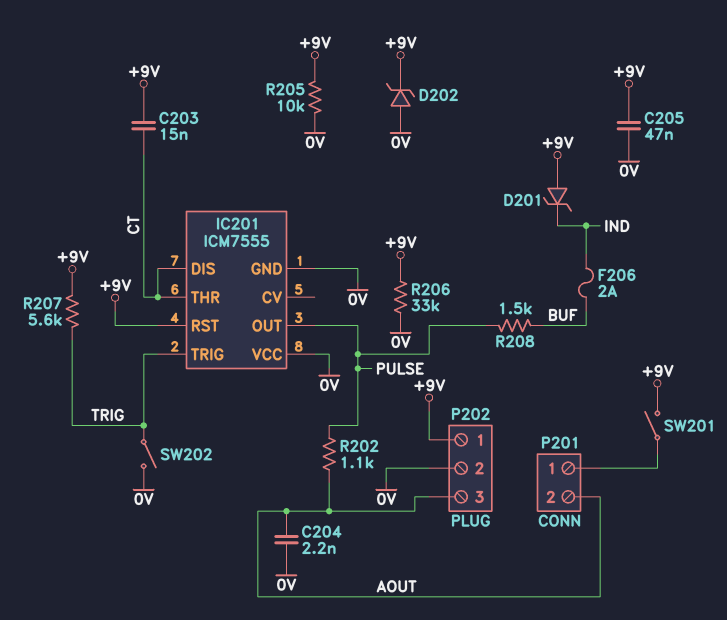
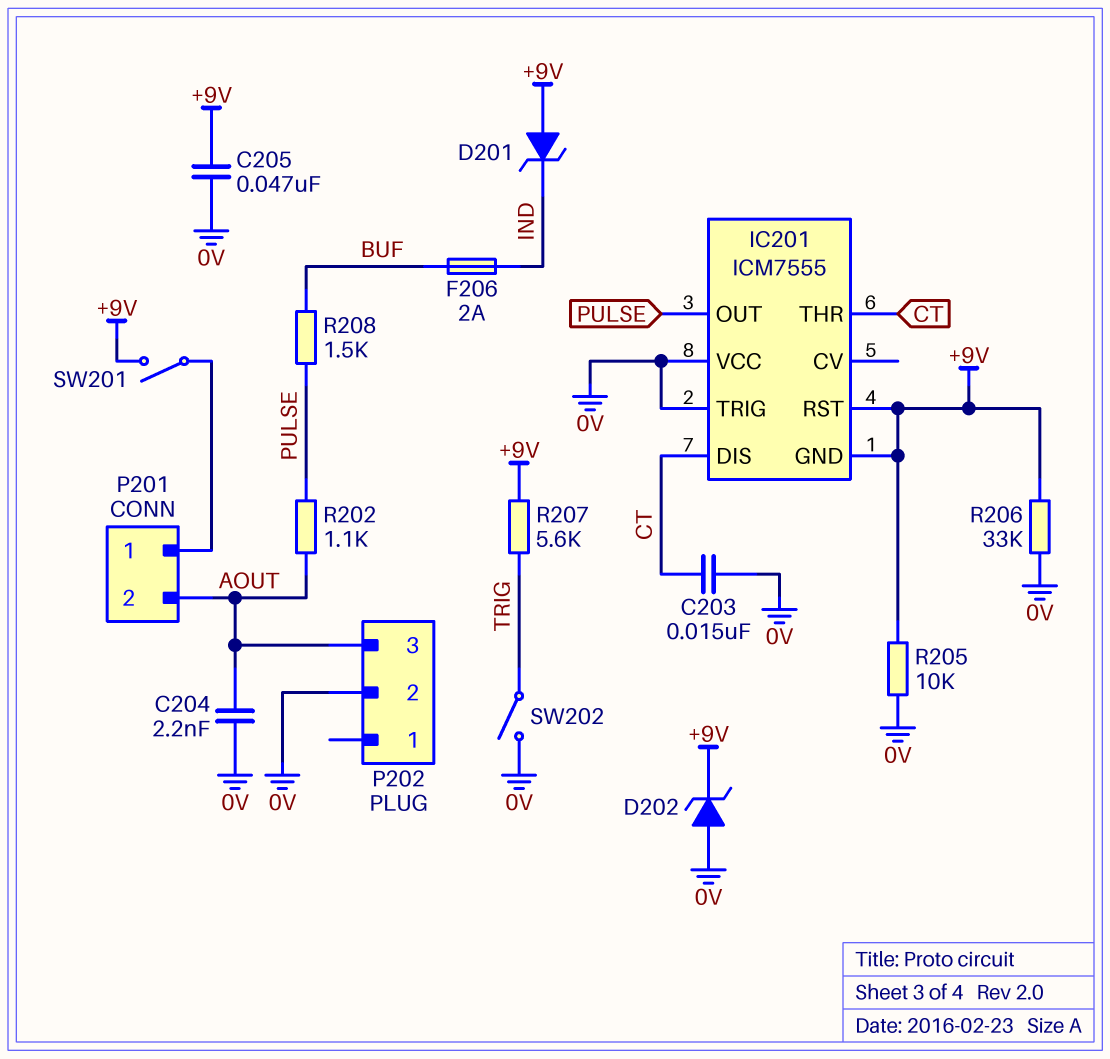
C203: 15nF (+9V, CT) -> 15nF (0V, CT)
IC201 pin GND: 0V -> +9V
IC201 pin TRIG: TRIG -> 0V
P202 pin 1: +9V -> none

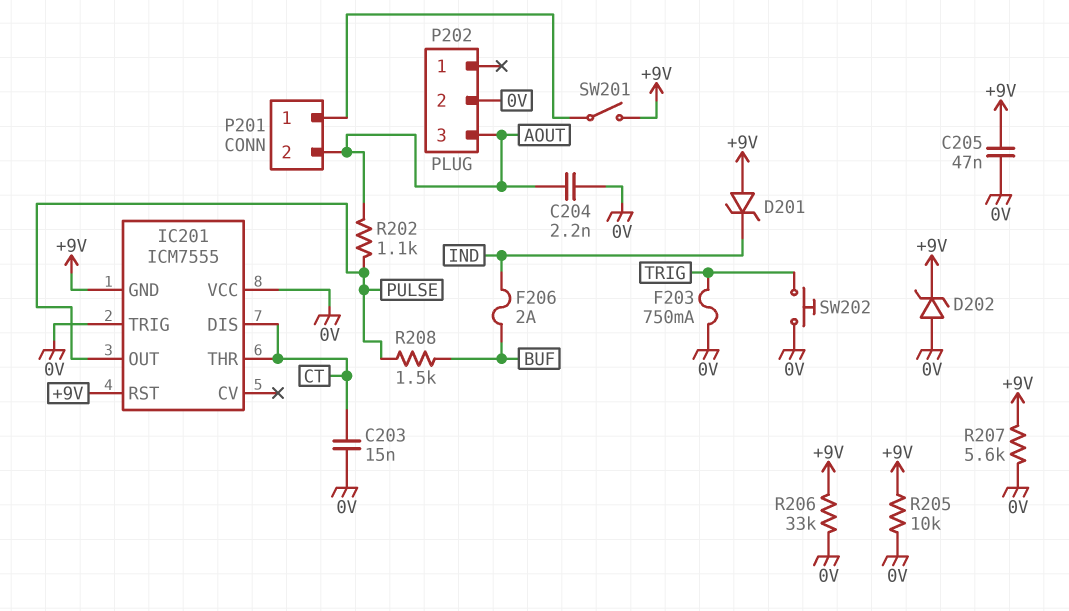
F203: none -> 750mA (0V, TRIG)
R207: 5.6k (+9V, TRIG) -> 5.6k (+9V, 0V)
SW202: switch (0V, TRIG) -> button (0V, TRIG)

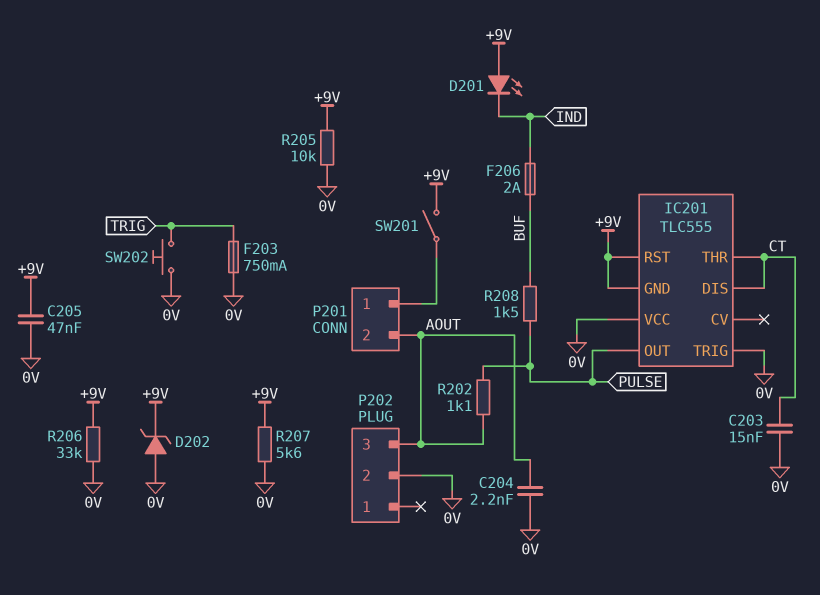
D201: zener (A +9V, K IND) -> LED (A +9V, K IND)
IC201: ICM7555 -> TLC555

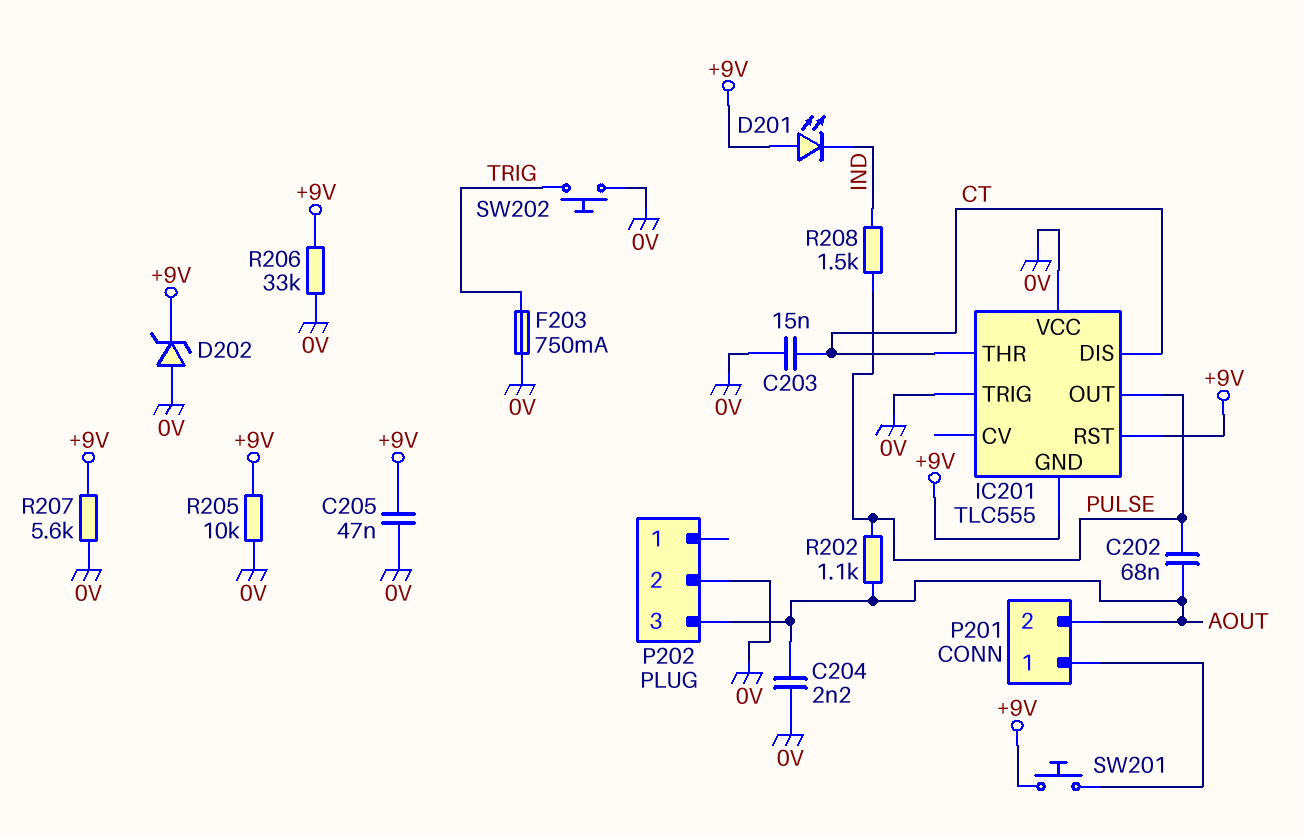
C202: none -> 68nF (AOUT, PULSE)
F206: 2A (BUF, IND) -> none
R208: 1.5k (BUF, PULSE) -> 1.5k (IND, PULSE)
SW201: switch (+9V, P201/1) -> button (+9V, P201/1)

